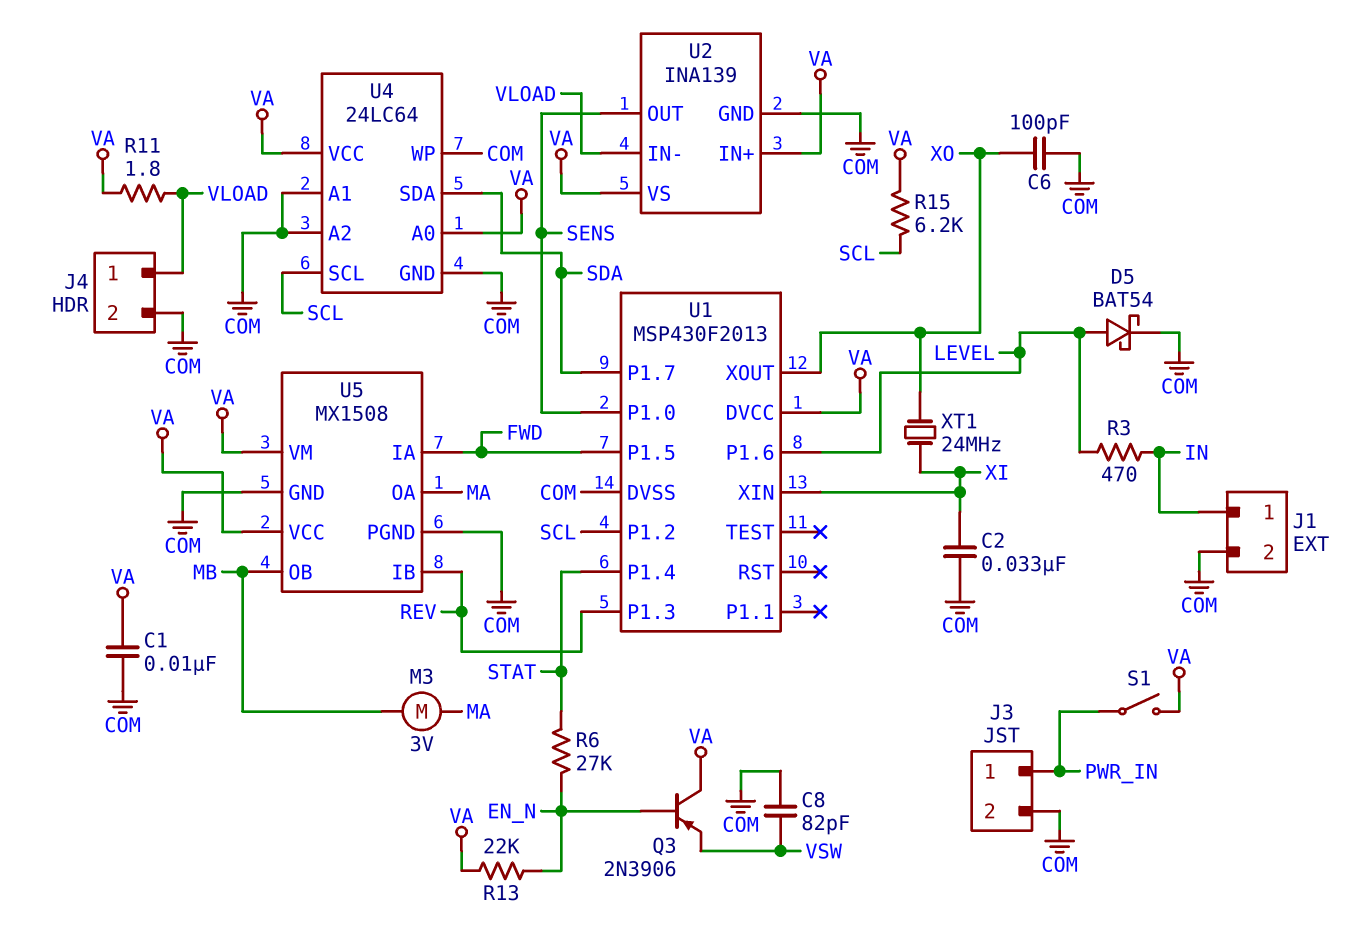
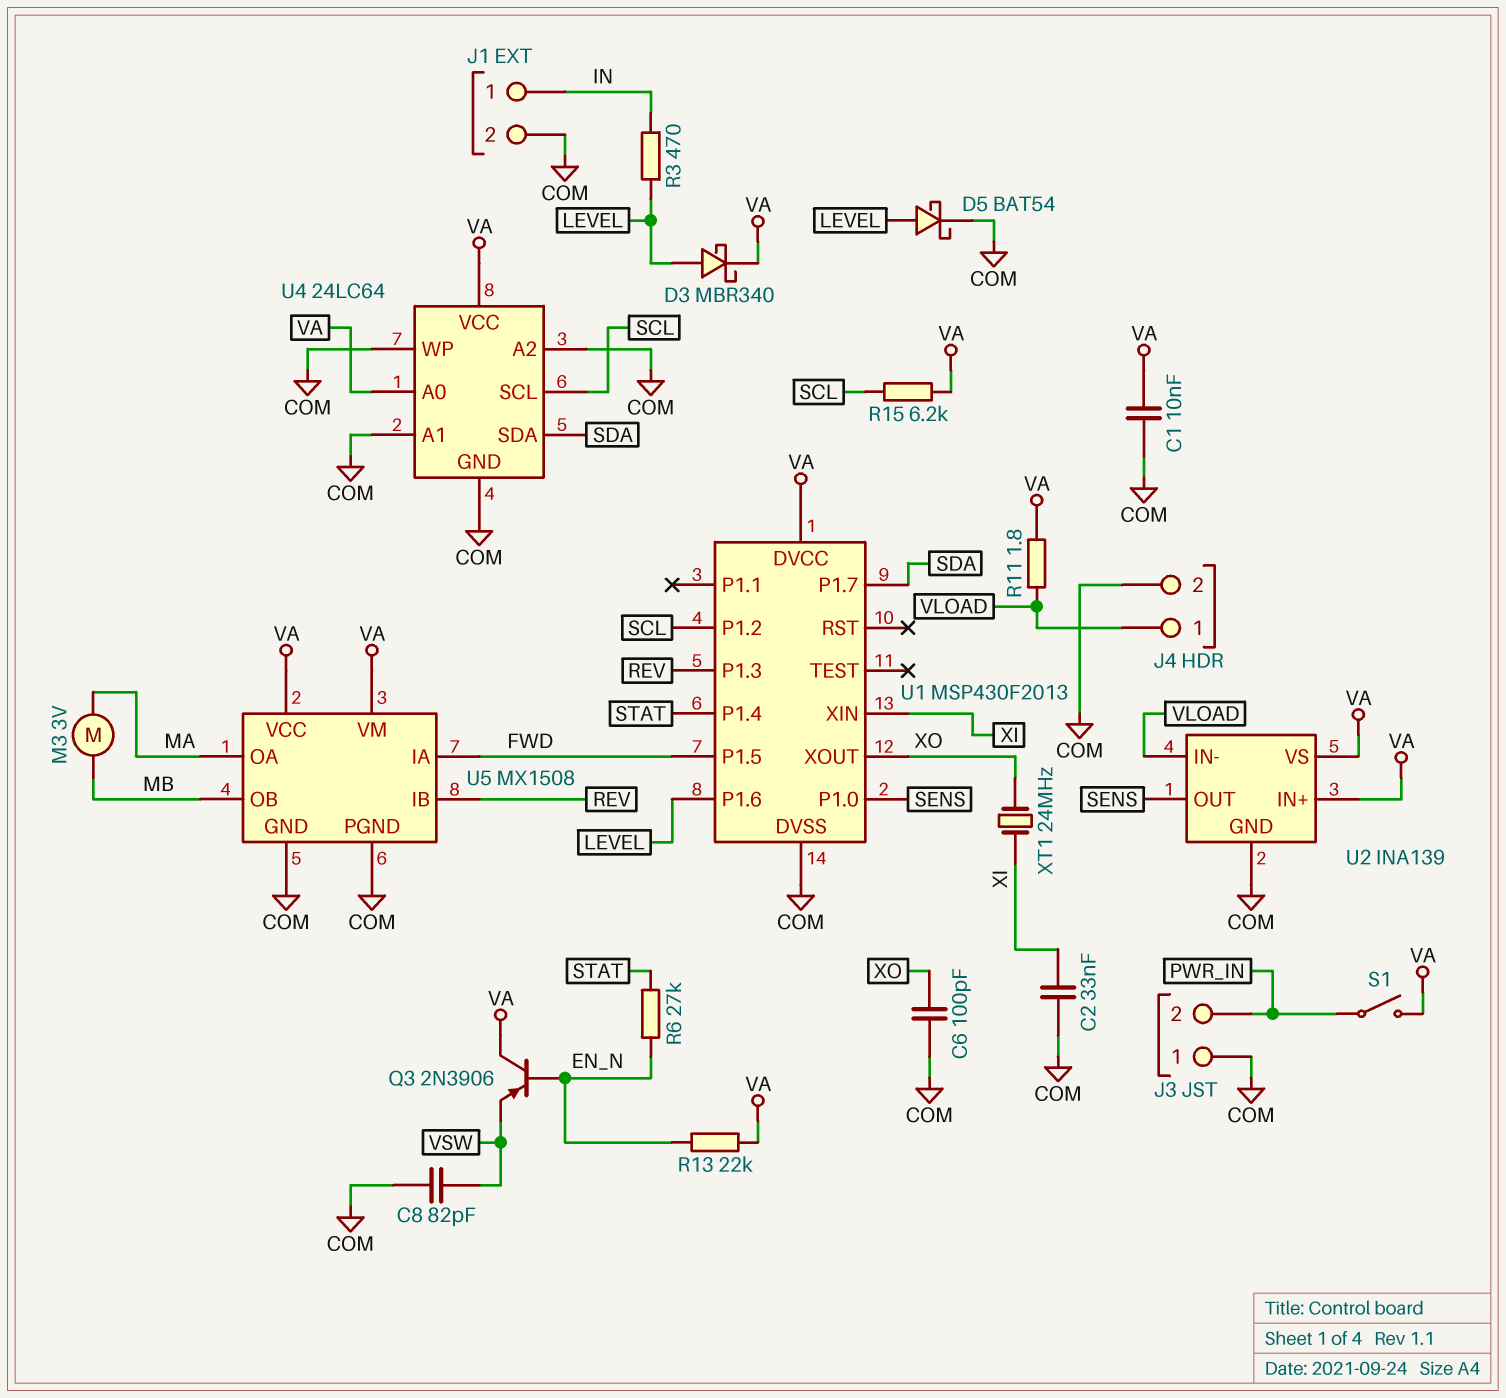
D3: none -> schottky MBR340 (A LEVEL, K VA)
J3 pin 1: PWR_IN -> COM
J3 pin 2: COM -> PWR_IN

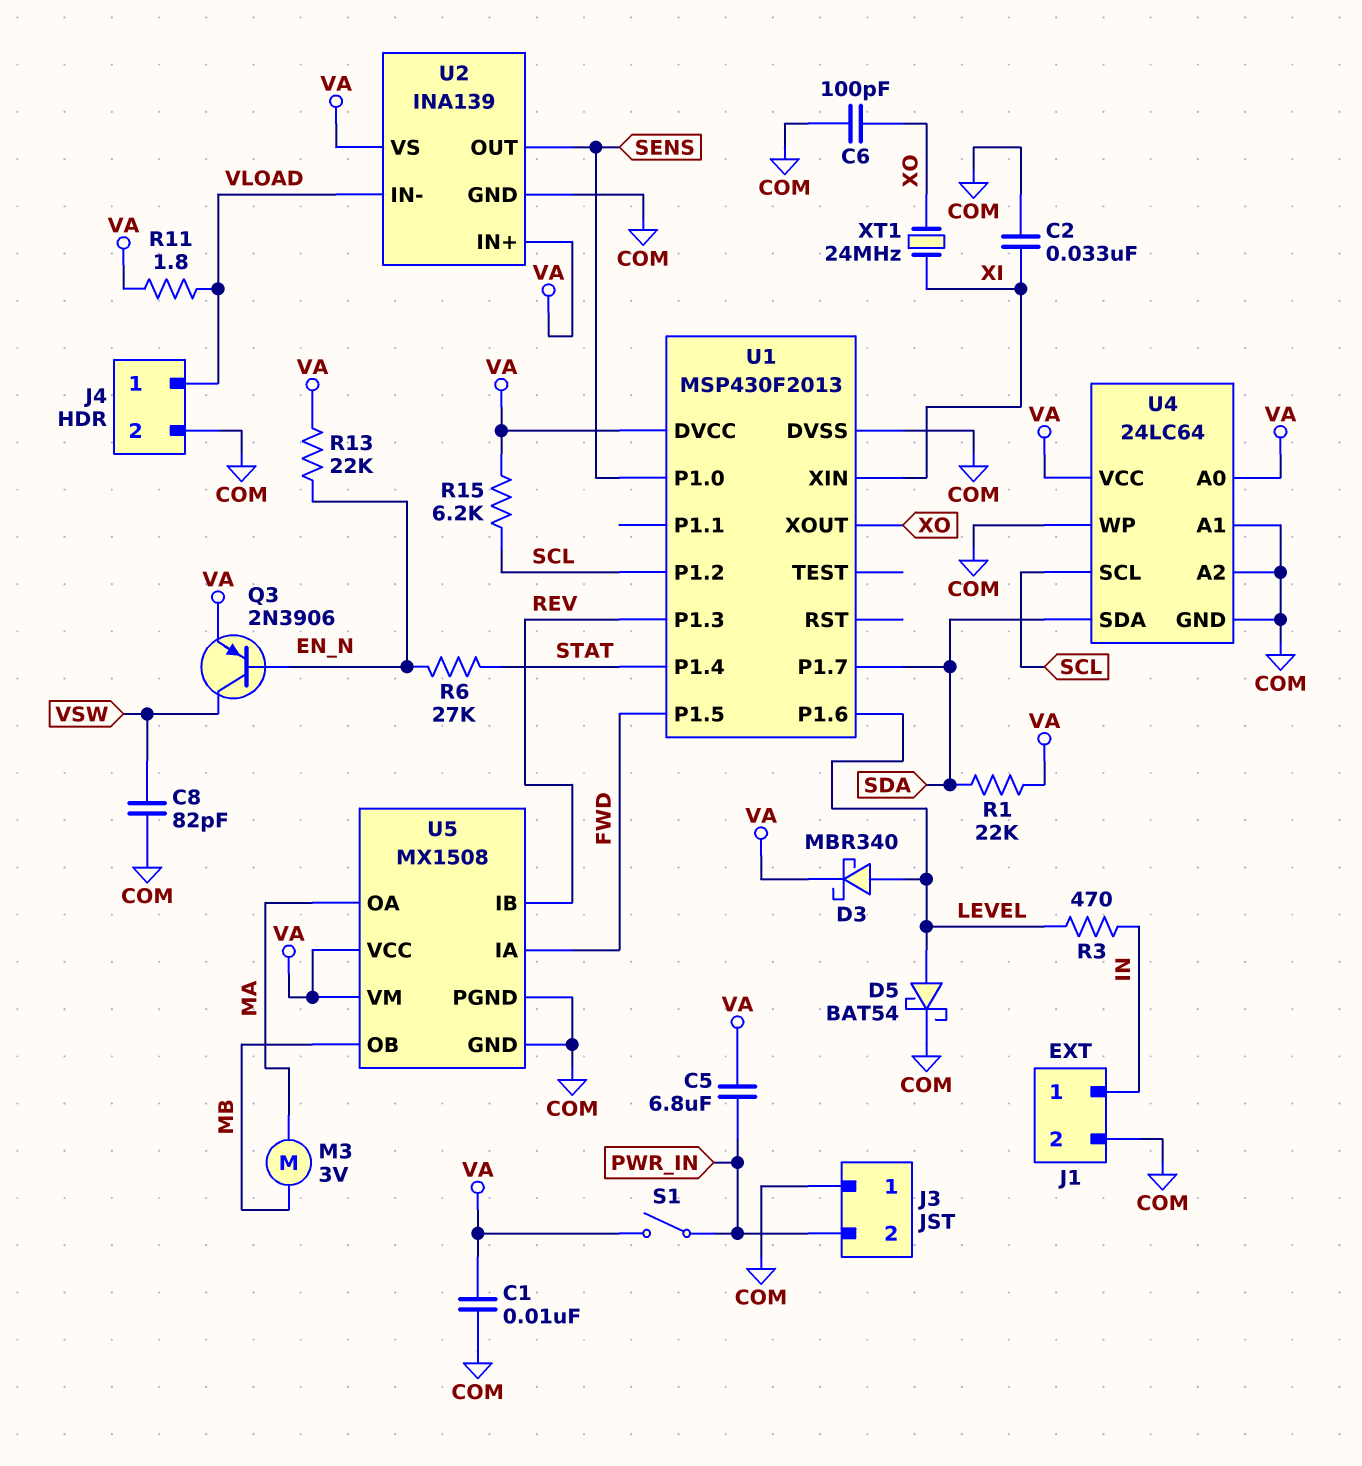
C5: none -> 6.8uF (PWR_IN, VA)
Q3: PNP 2N3906 (B EN_N, C VA, E VSW) -> PNP 2N3906 (B EN_N, C VSW, E VA)
R1: none -> 22k (SDA, VA)

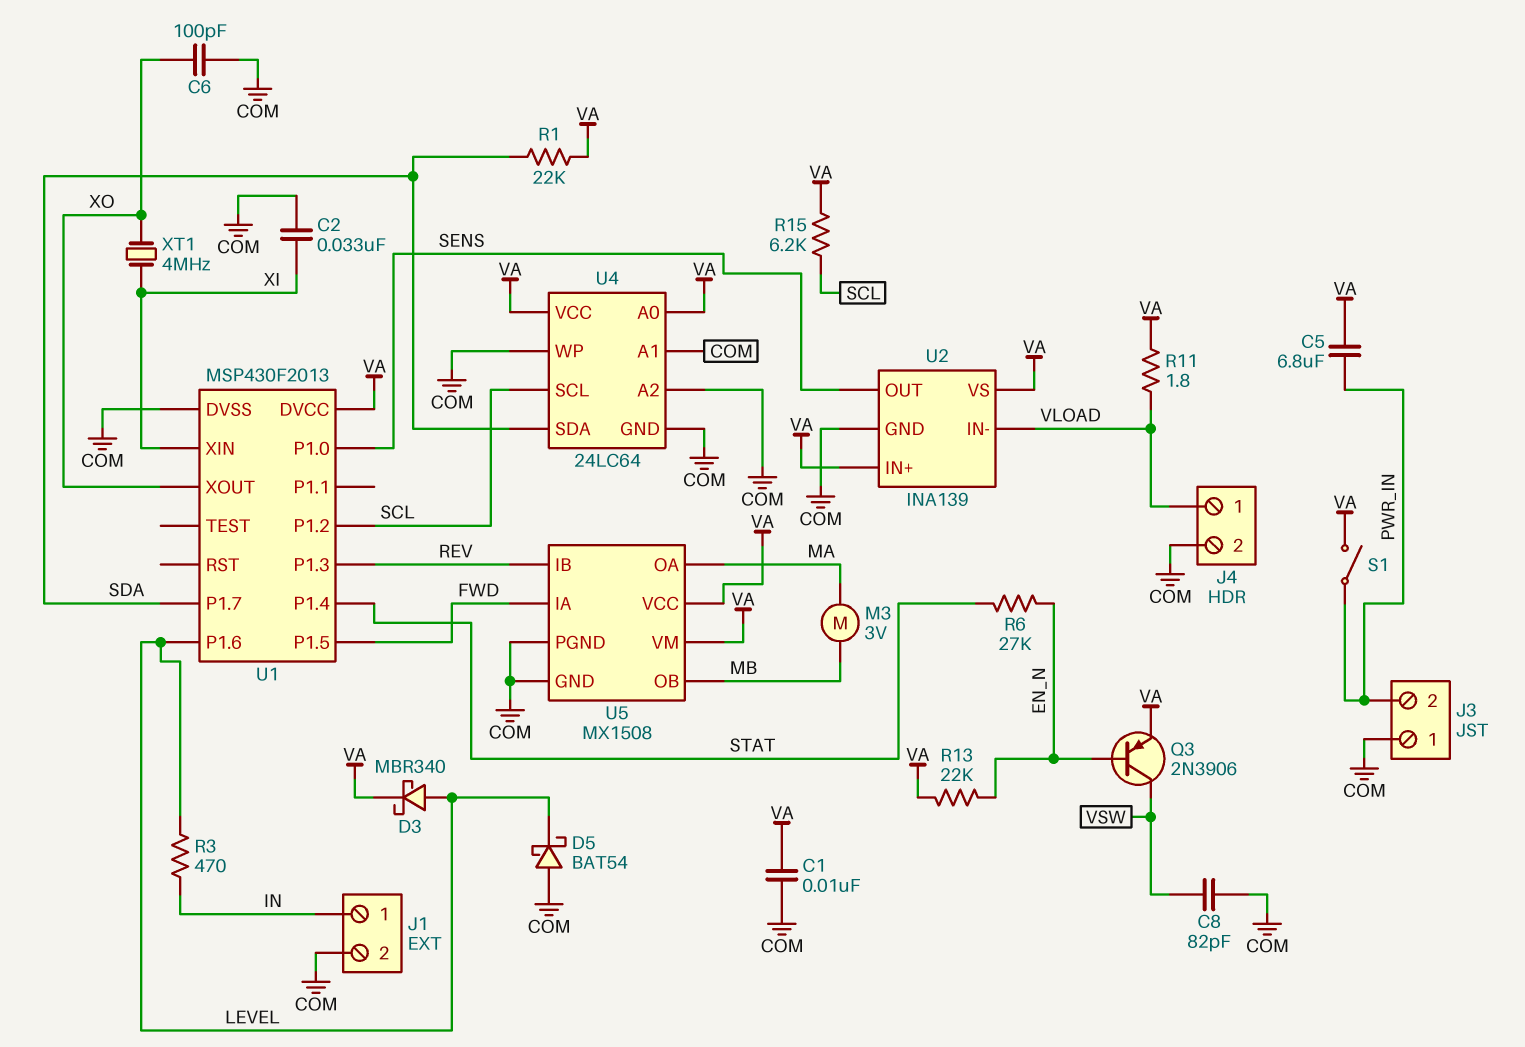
D5: schottky BAT54 (A LEVEL, K COM) -> schottky BAT54 (A COM, K LEVEL)
XT1: 24MHz (XI, XO) -> 4MHz (XI, XO)

